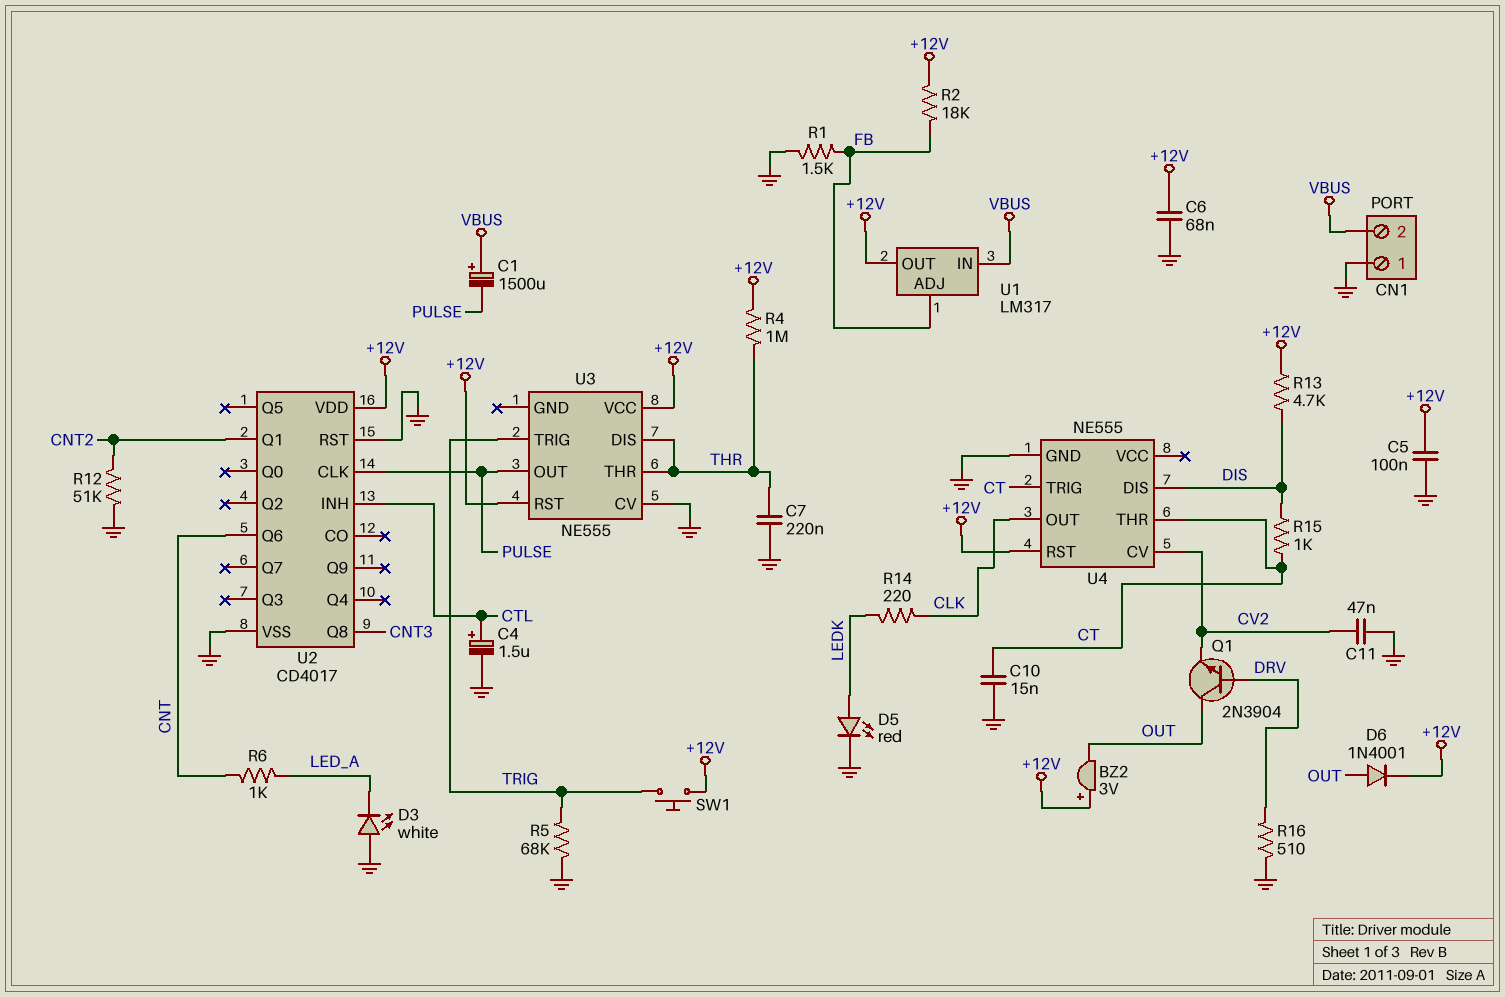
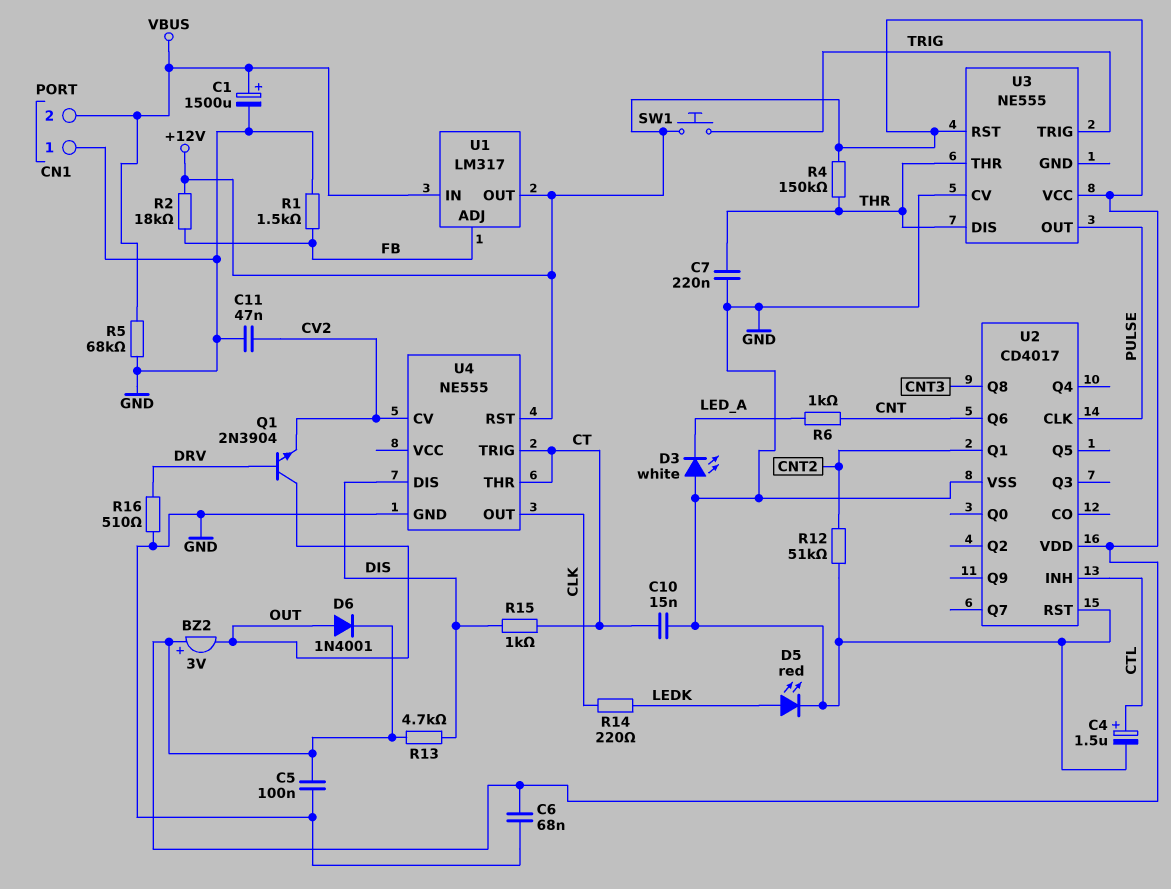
C1: 1500uF (plus VBUS, minus PULSE) -> 1500uF (plus VBUS, minus GND)
R4: 1M (+12V, THR) -> 150k (+12V, THR)
R5: 68k (GND, TRIG) -> 68k (GND, VBUS)

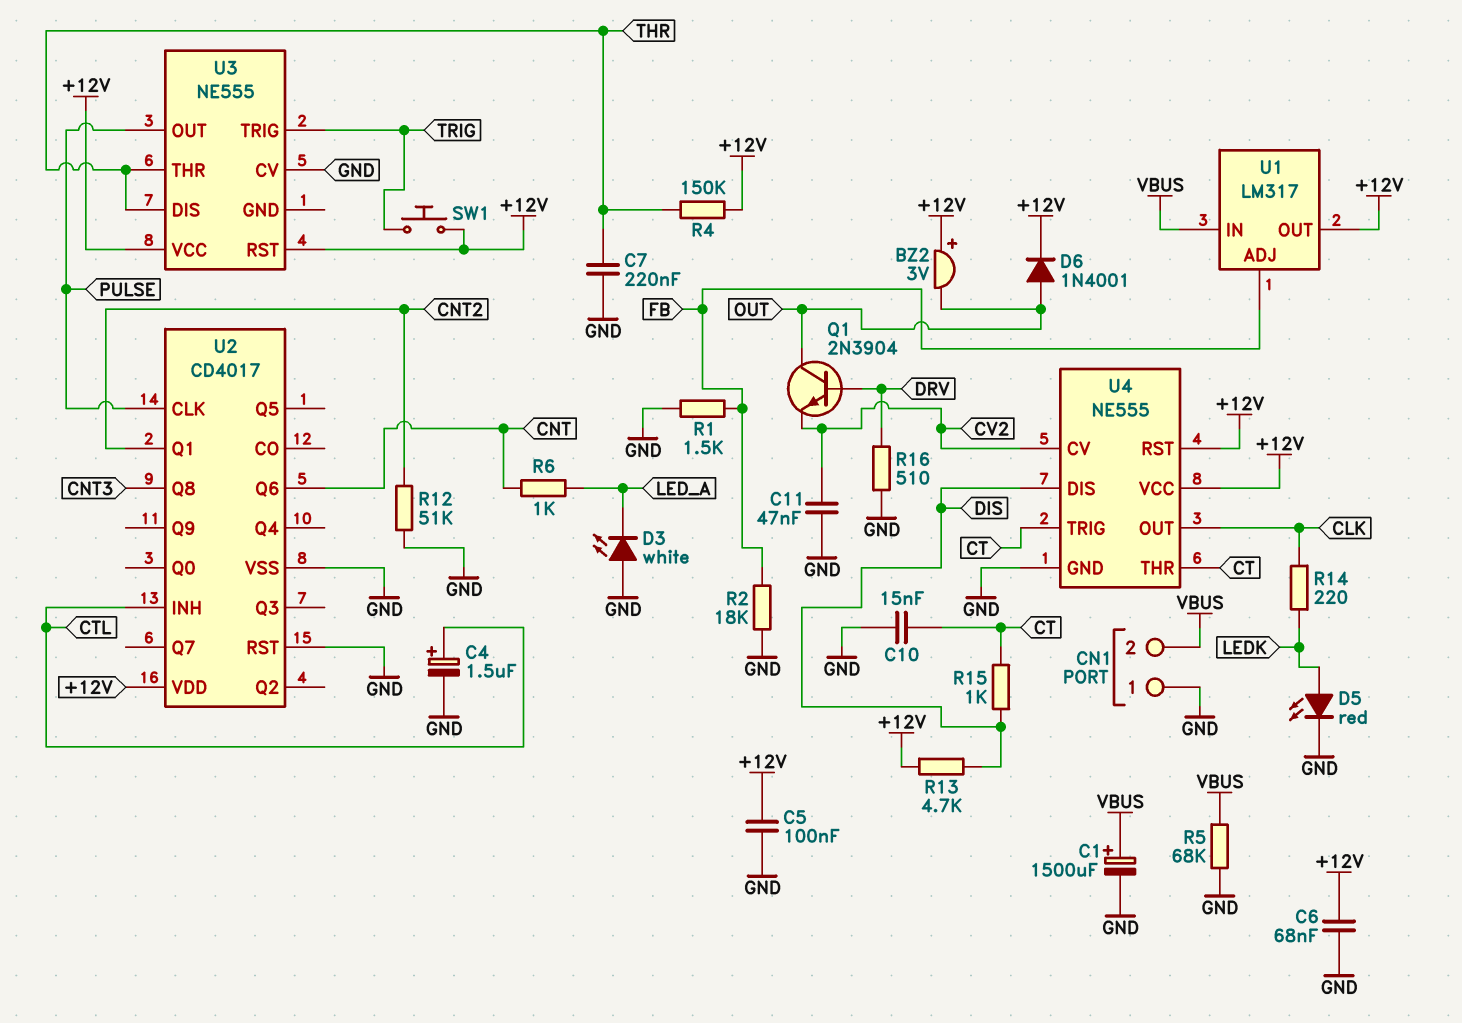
R2: 18k (+12V, FB) -> 18k (FB, GND)
U4 pin VCC: none -> +12V

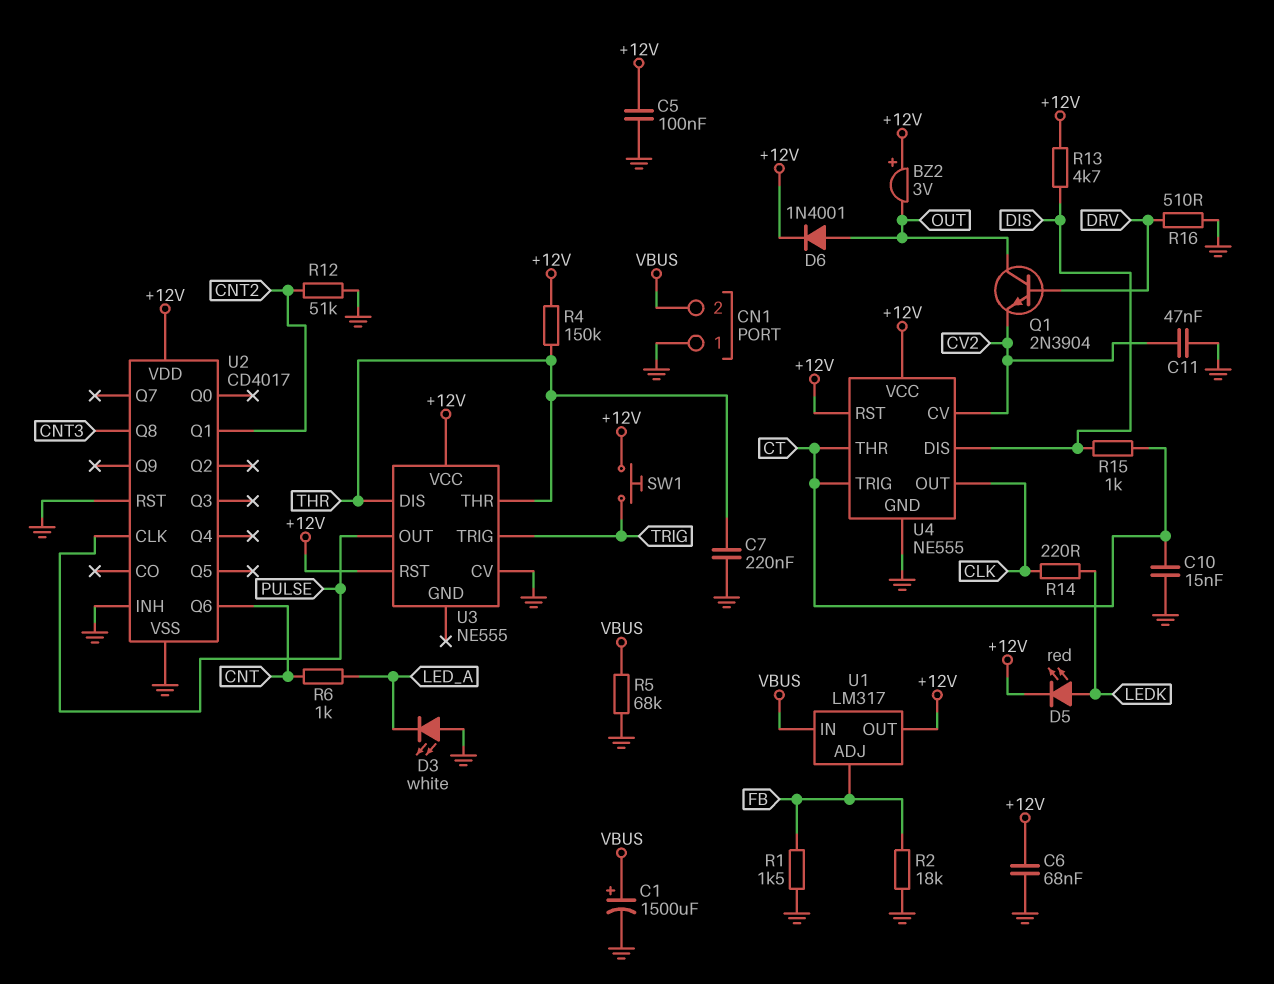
C4: 1.5uF (plus CTL, minus GND) -> none
D5: LED red (A LEDK, K GND) -> LED red (A LEDK, K +12V)
U2 pin INH: CTL -> GND

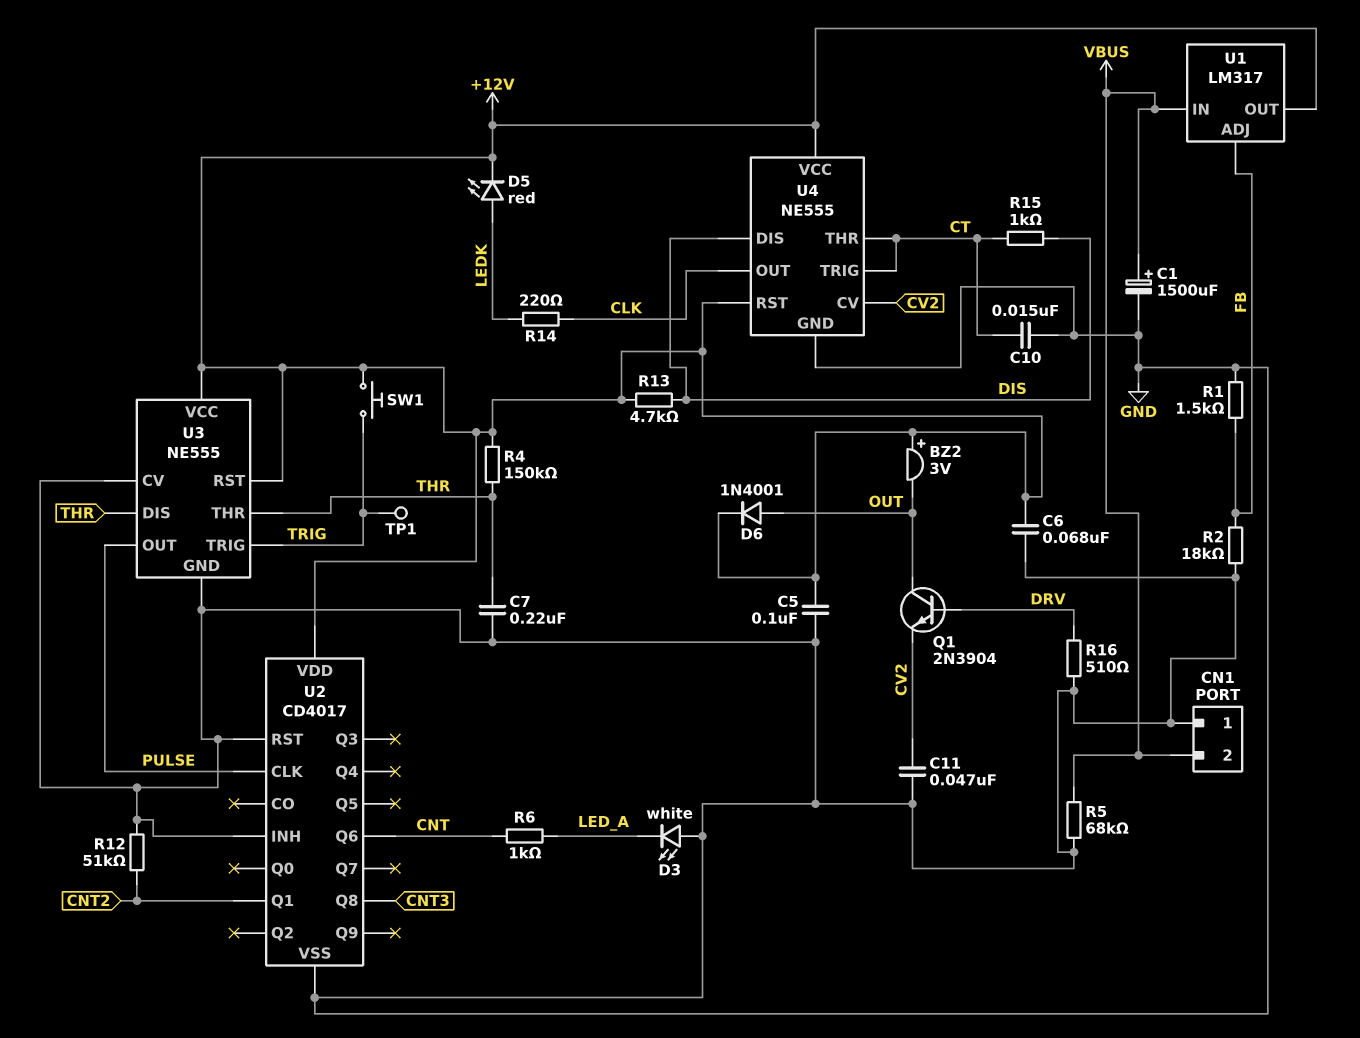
TP1: none -> test point (TRIG)
U3 pin GND: none -> GND

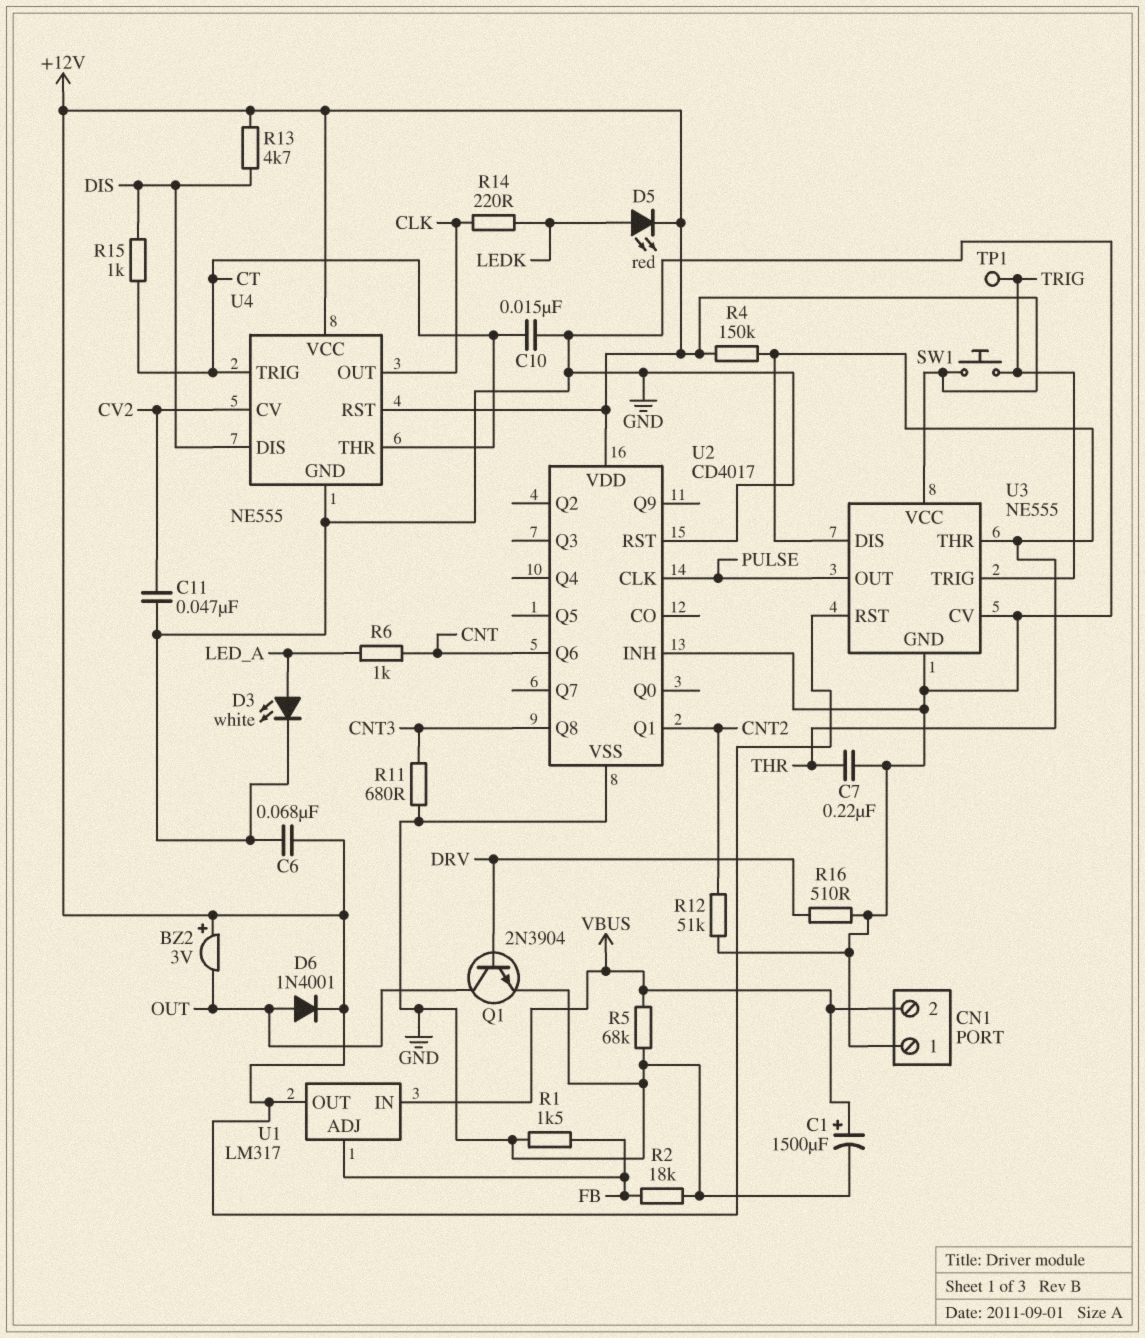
C5: 100nF (+12V, GND) -> none
D3: LED white (A GND, K LED_A) -> LED white (A LED_A, K GND)
Q1: NPN 2N3904 (B DRV, C OUT, E CV2) -> NPN 2N3904 (B DRV, C OUT, E GND)
R11: none -> 680 (CNT3, GND)

